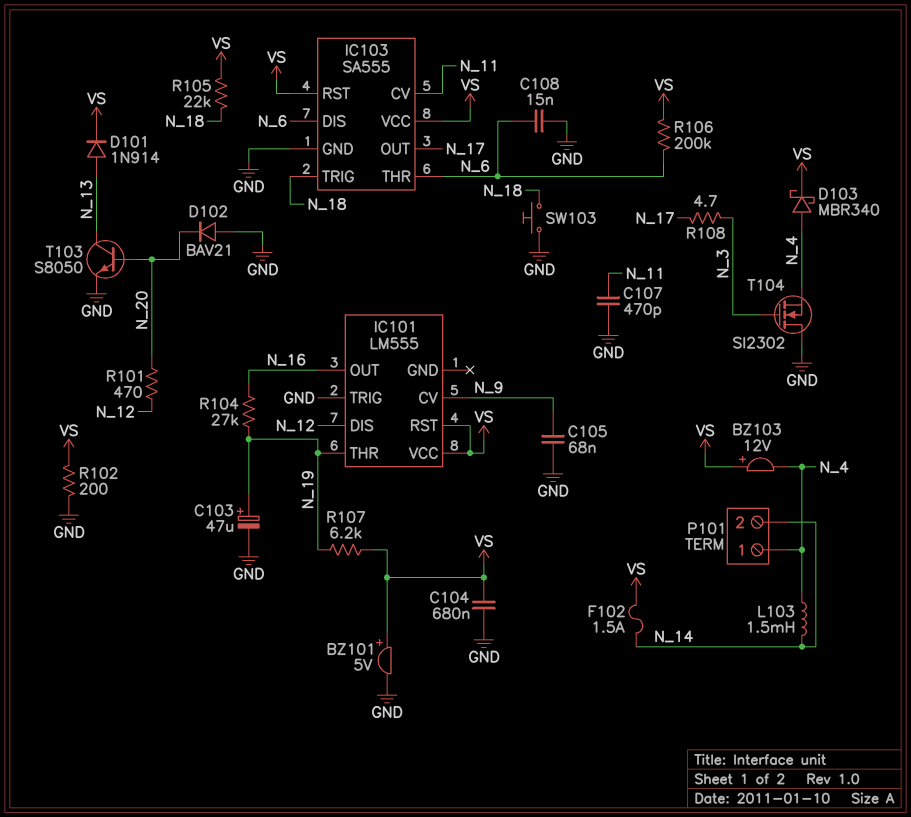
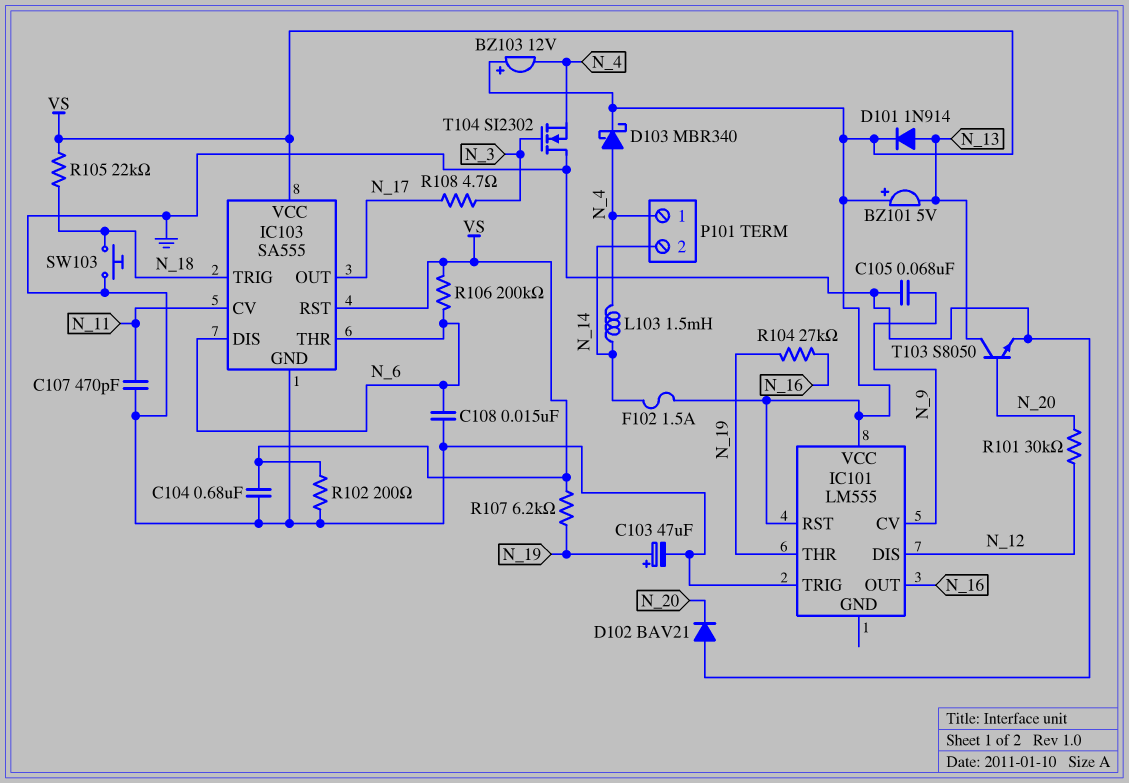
BZ101: buzzer 5V (plus VS, minus GND) -> buzzer 5V (plus VS, minus N_13)
R101: 470 (N_12, N_20) -> 30k (N_12, N_20)

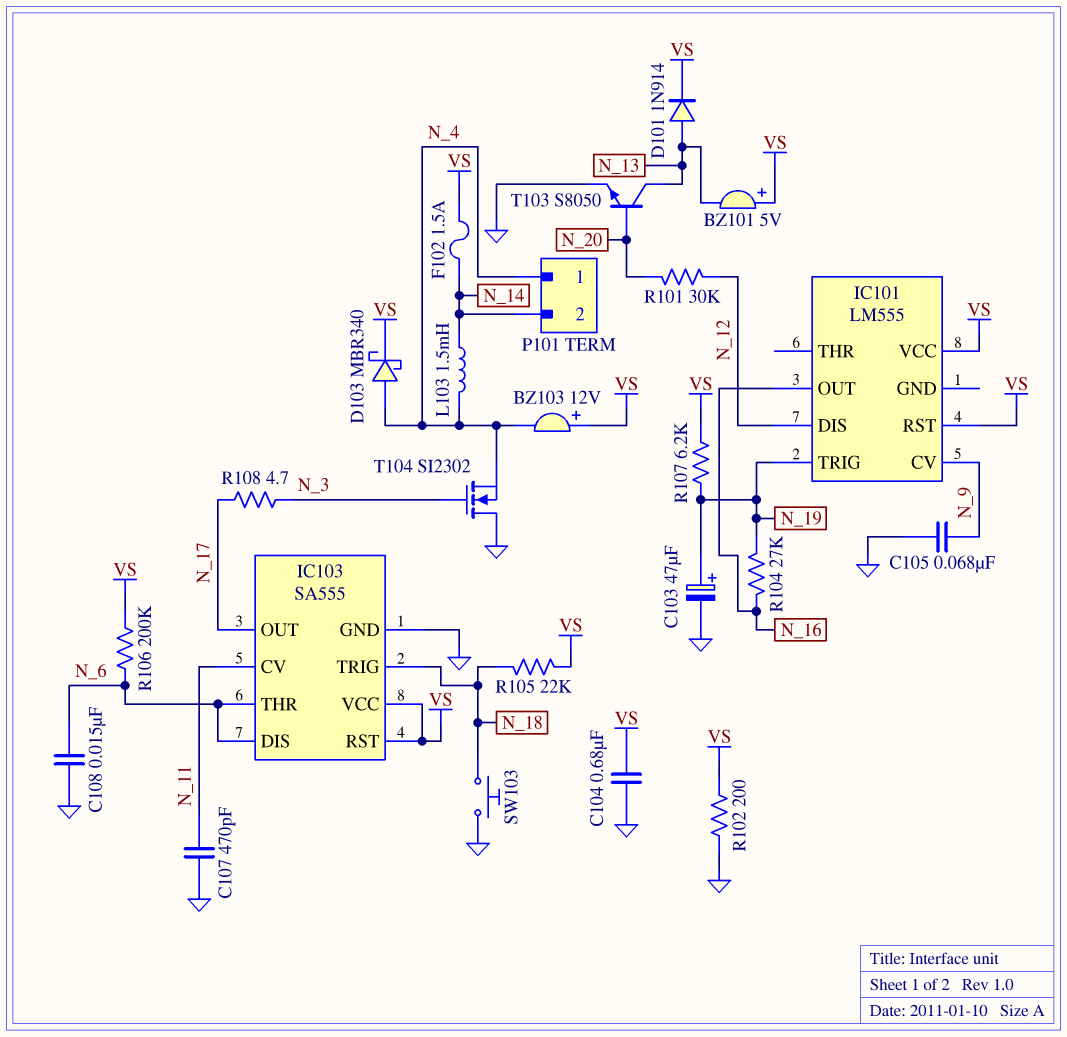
D102: diode BAV21 (A GND, K N_20) -> none
IC101 pin THR: N_19 -> none
IC101 pin TRIG: GND -> N_19

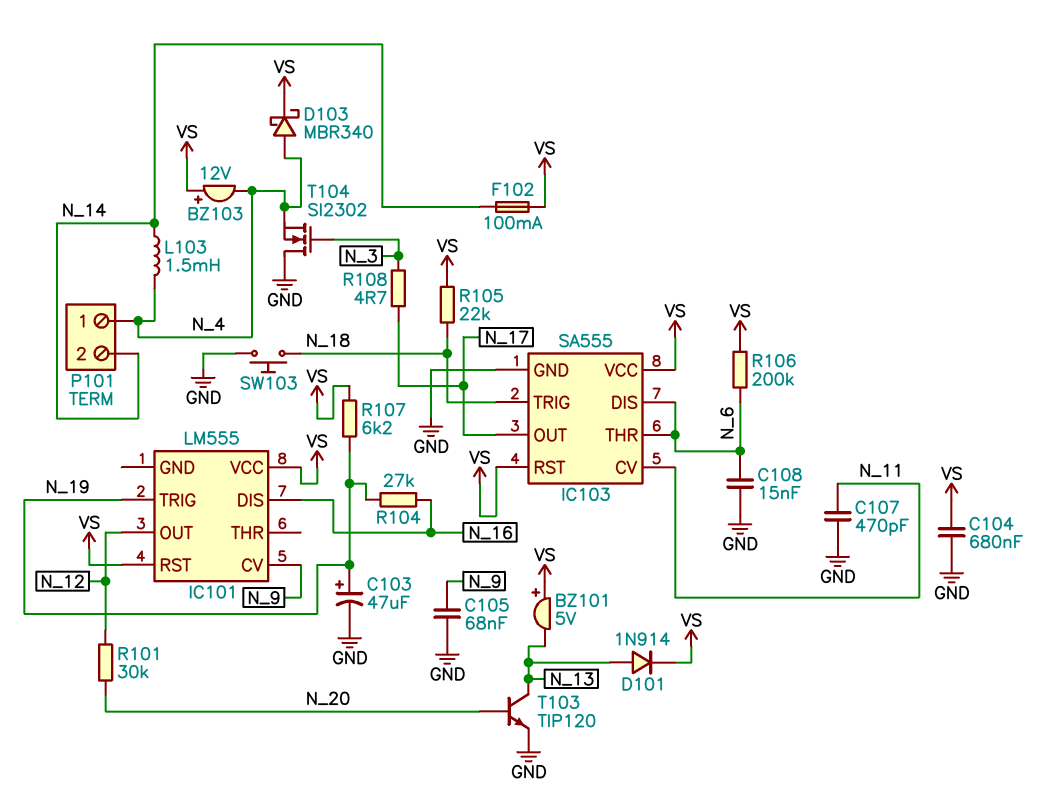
F102: 1.5A (N_14, VS) -> 100mA (N_14, VS)
IC101 pin DIS: N_12 -> N_16
IC101 pin OUT: N_16 -> N_12
R102: 200 (GND, VS) -> none
T103: NPN S8050 (B N_20, C N_13, E GND) -> NPN TIP120 (B N_20, C N_13, E GND)

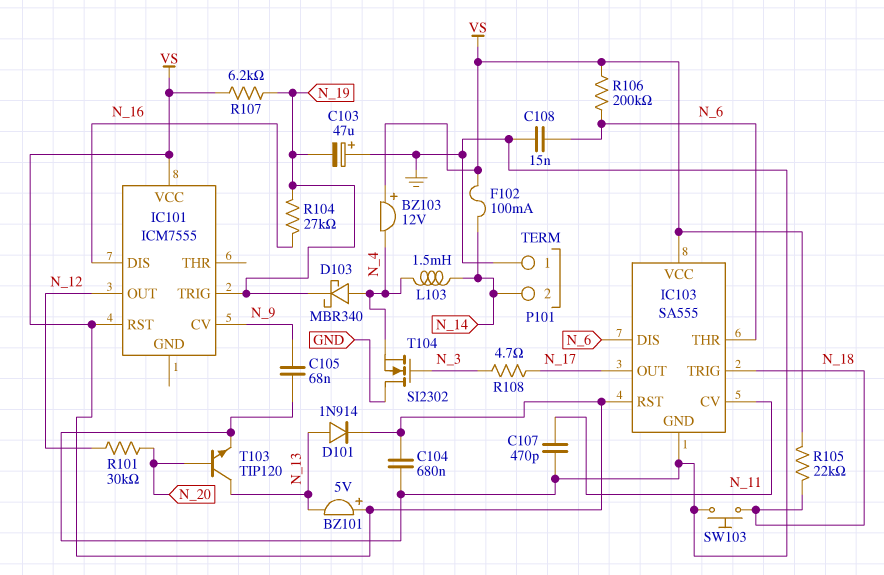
C103: 47uF (plus N_19, minus GND) -> 47uF (plus GND, minus N_19)
D103: schottky MBR340 (A N_4, K VS) -> schottky MBR340 (A N_4, K N_19)
IC101: LM555 -> ICM7555
P101 pin 1: N_4 -> GND

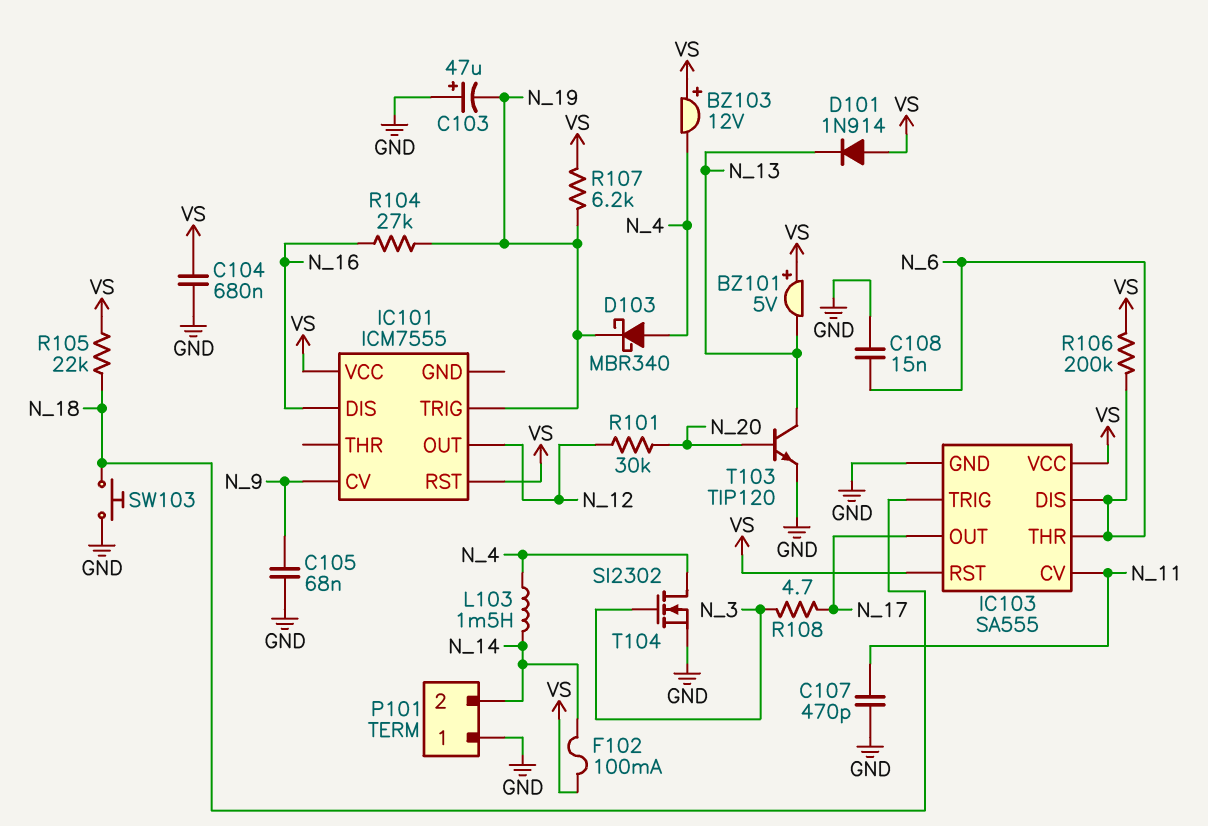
D101: diode 1N914 (A N_13, K VS) -> diode 1N914 (A VS, K N_13)
T104: NMOS SI2302 (G N_3, D GND, S N_4) -> NMOS SI2302 (G N_3, D N_4, S GND)

